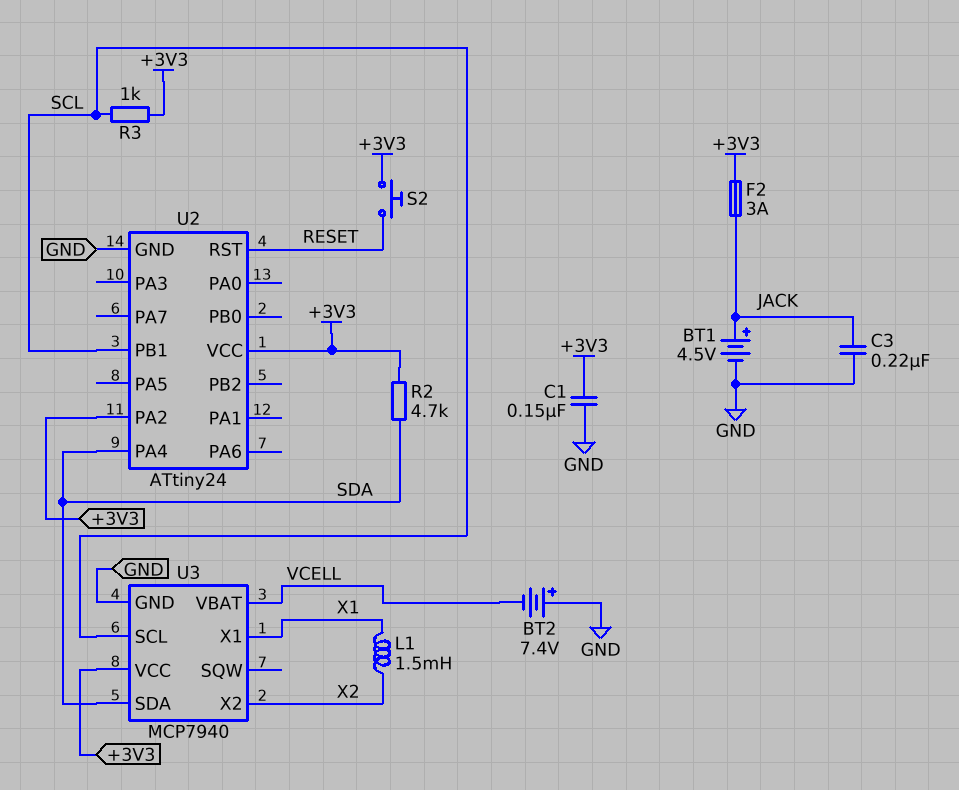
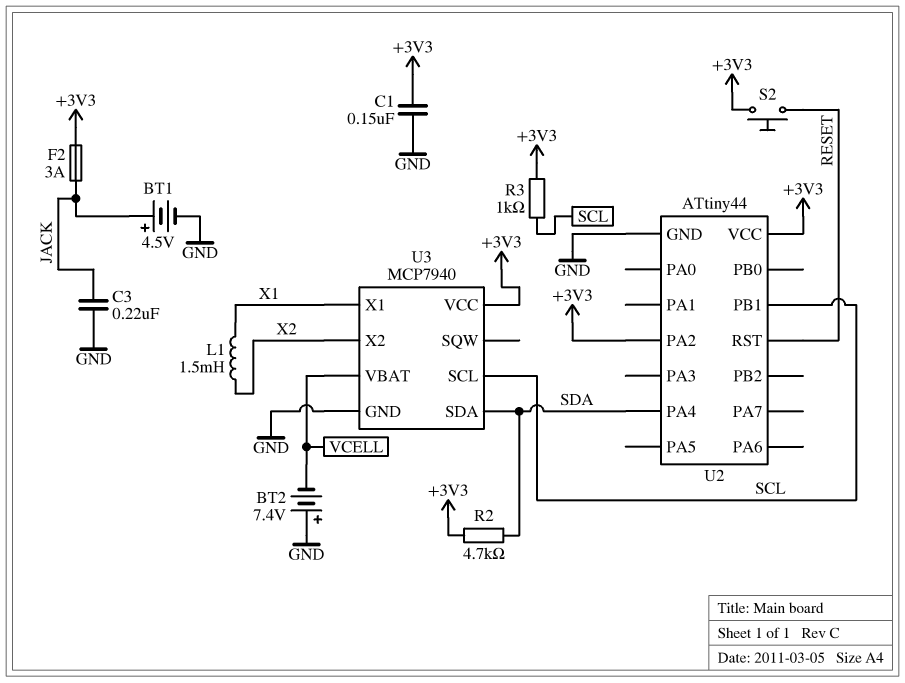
U2: ATtiny24 -> ATtiny44

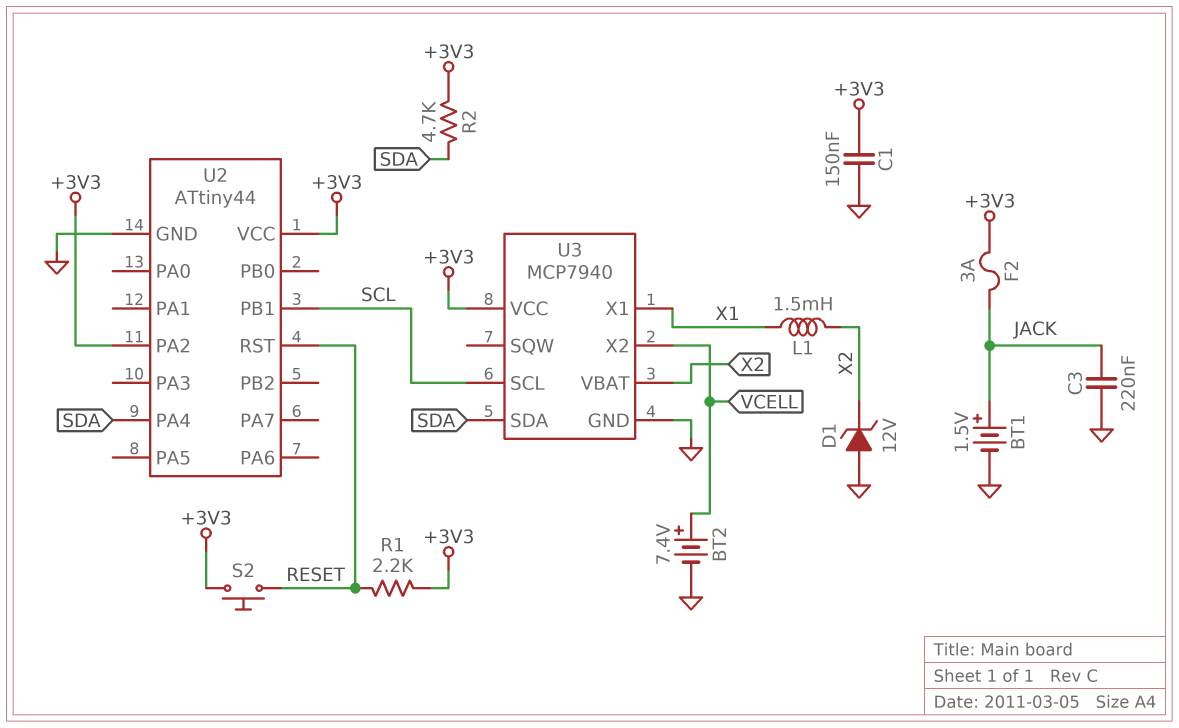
BT1: 4.5V (plus JACK, minus GND) -> 1.5V (plus JACK, minus GND)
BT2: 7.4V (plus GND, minus VCELL) -> 7.4V (plus VCELL, minus GND)
D1: none -> zener 12V (A GND, K X2)
R1: none -> 2.2k (+3V3, RESET)
R3: 1k (+3V3, SCL) -> none
U3 pin VBAT: VCELL -> X2
U3 pin X2: X2 -> VCELL

